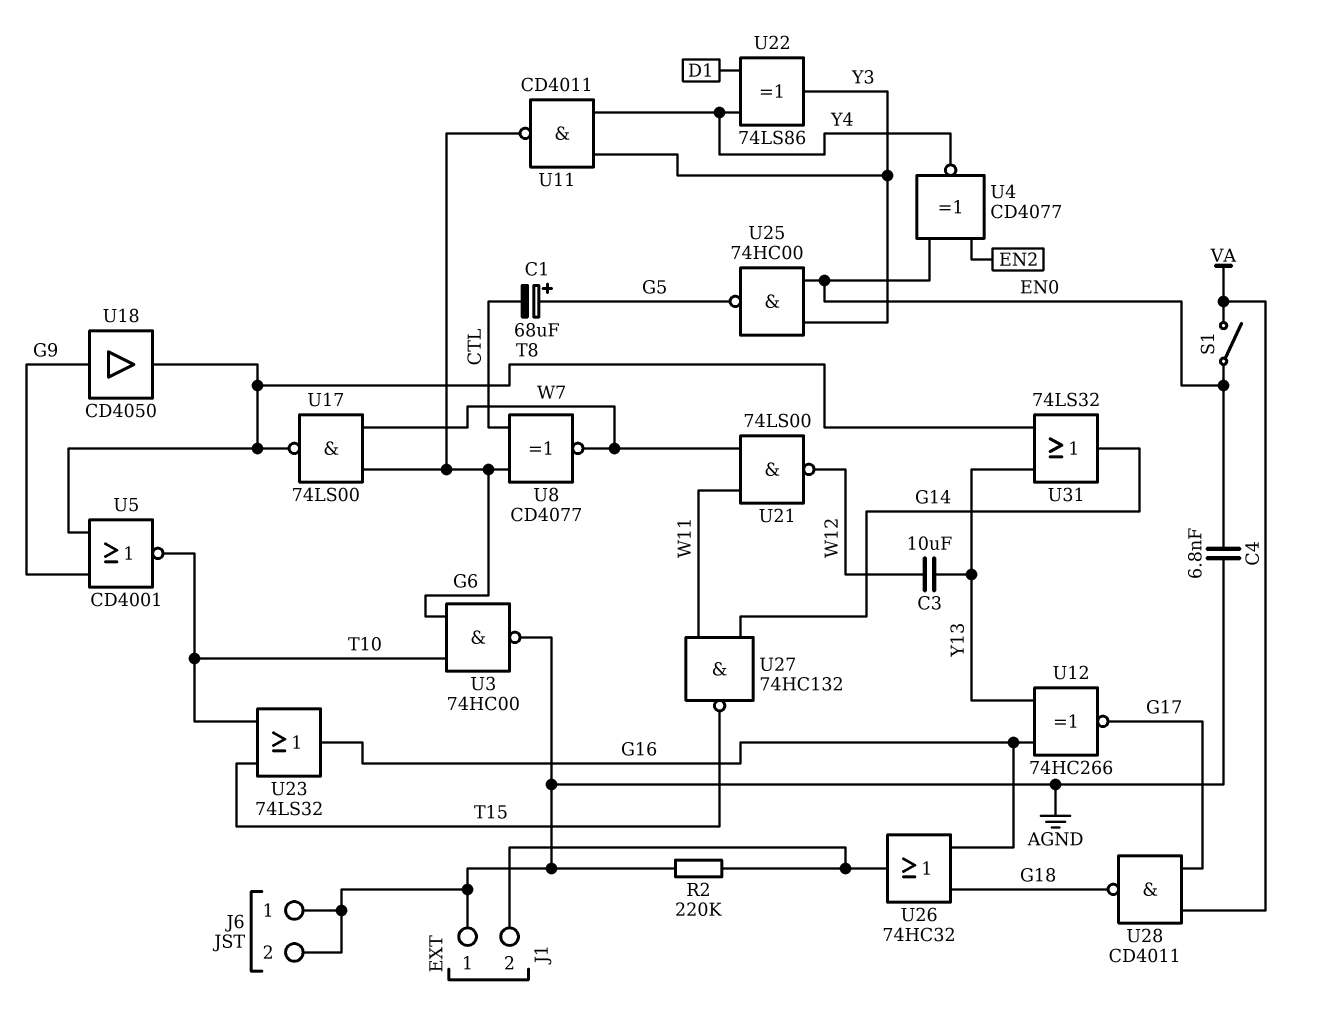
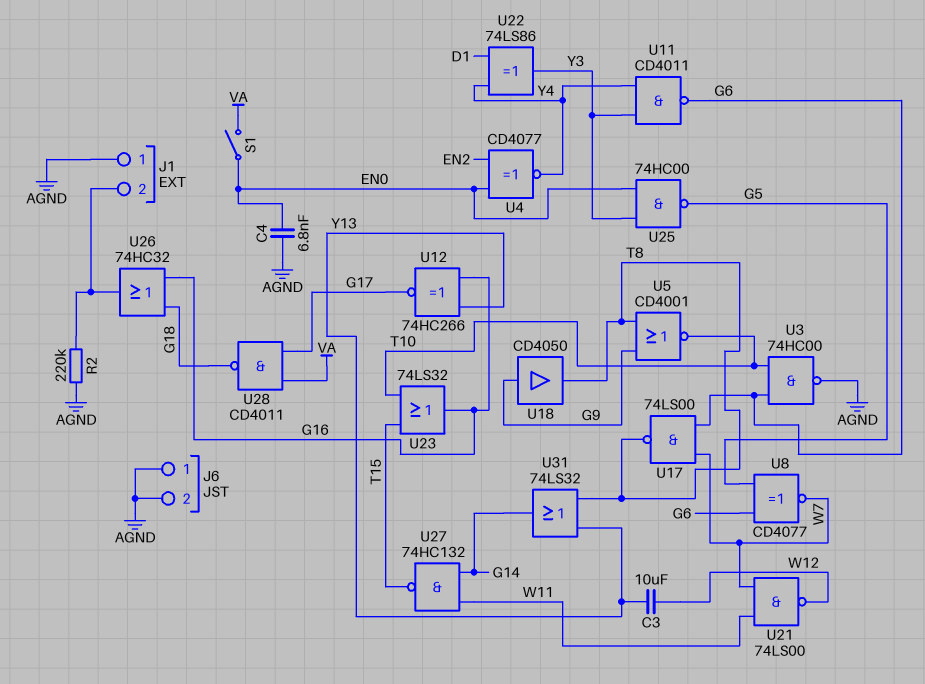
C1: 68uF (plus G5, minus CTL) -> none
U8: XNOR CD4077 (in CTL, in G6, out W7) -> XNOR CD4077 (in G5, in G6, out W7)

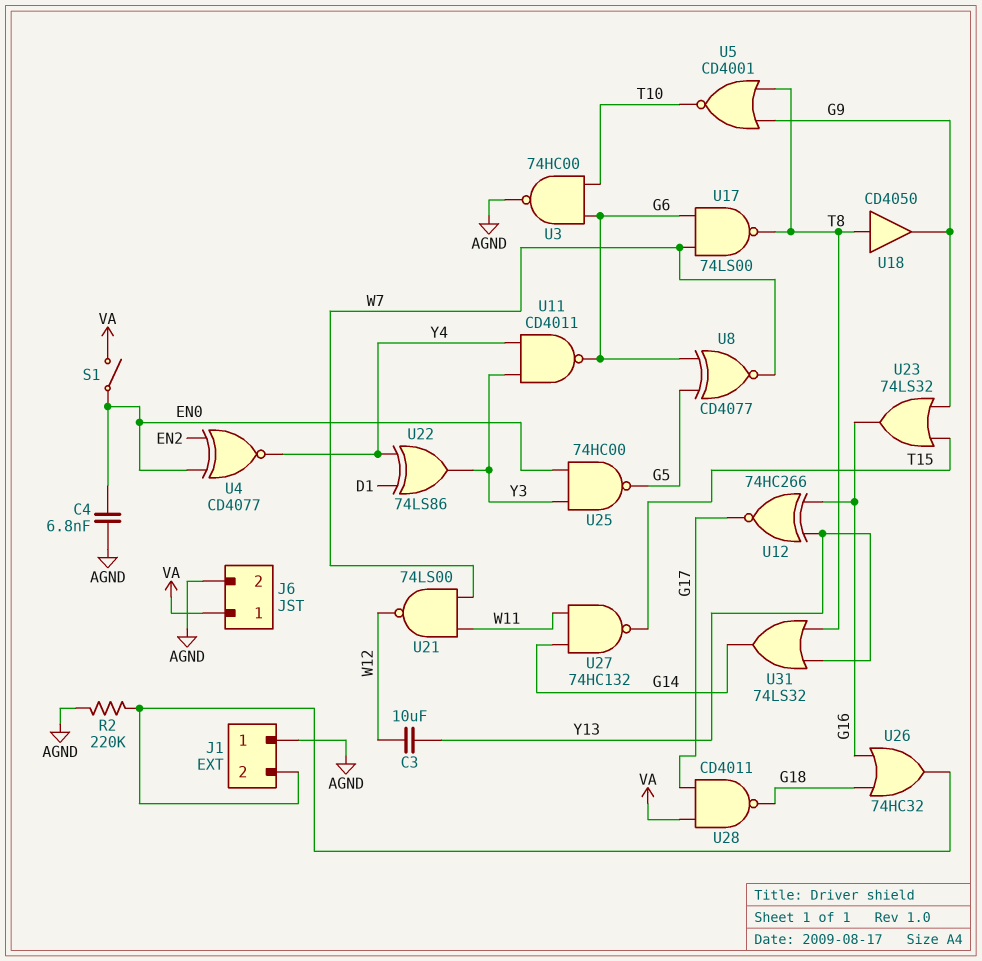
J6 pin 1: AGND -> VA
U18: buffer CD4050 (in G9, out T8) -> buffer CD4050 (in T8, out G9)
U23: OR 74LS32 (in T10, in T15, out G16) -> OR 74LS32 (in G9, in T15, out G16)

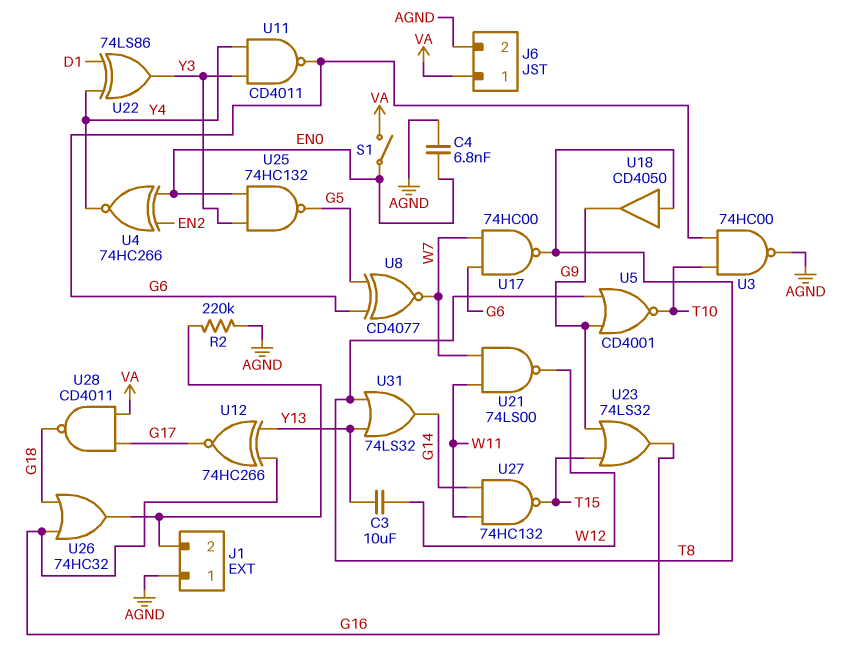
U4: XNOR CD4077 (in EN0, in EN2, out Y4) -> XNOR 74HC266 (in EN0, in EN2, out Y4)
U17: NAND 74LS00 (in G6, in W7, out T8) -> NAND 74HC00 (in G6, in W7, out T8)
U25: NAND 74HC00 (in EN0, in Y3, out G5) -> NAND 74HC132 (in EN0, in Y3, out G5)

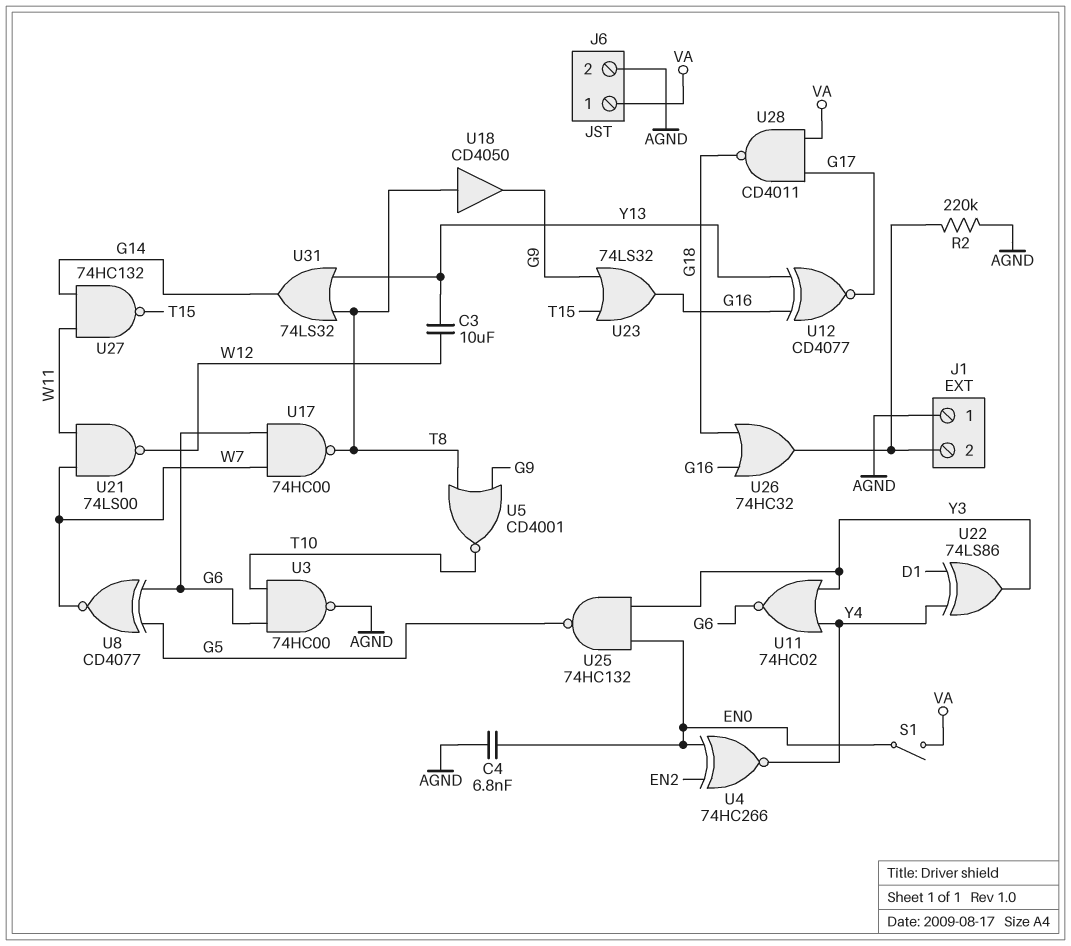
U11: NAND CD4011 (in Y3, in Y4, out G6) -> NOR 74HC02 (in Y3, in Y4, out G6)
U12: XNOR 74HC266 (in G16, in Y13, out G17) -> XNOR CD4077 (in G16, in Y13, out G17)

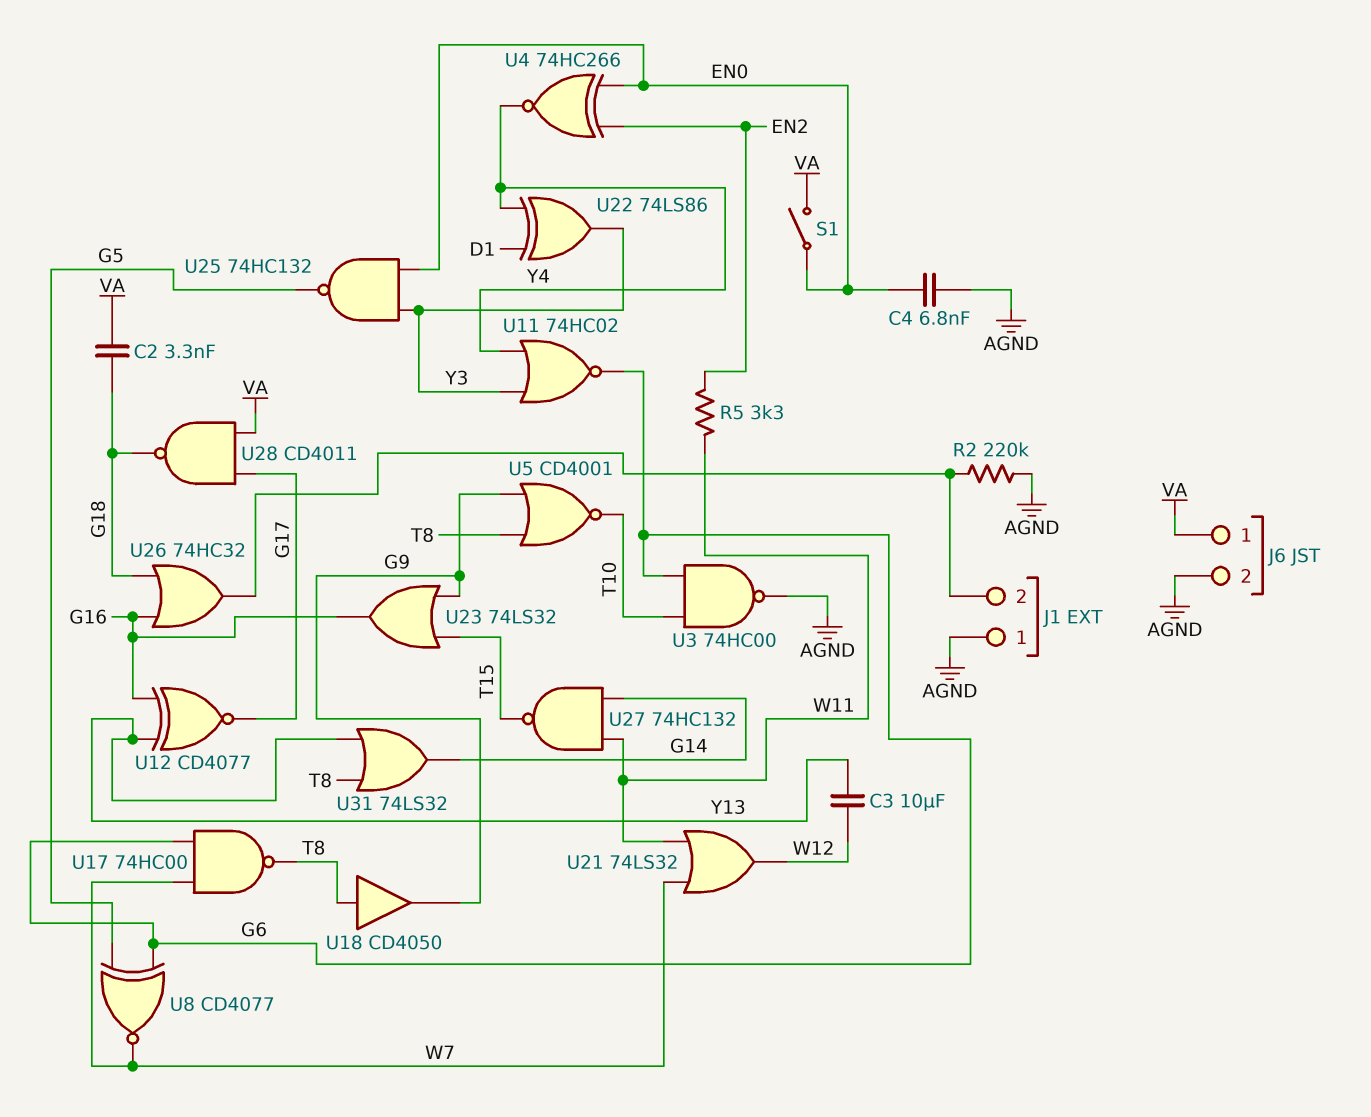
C2: none -> 3.3nF (G18, VA)
R5: none -> 3.3k (EN2, W11)
U21: NAND 74LS00 (in W7, in W11, out W12) -> OR 74LS32 (in W7, in W11, out W12)

